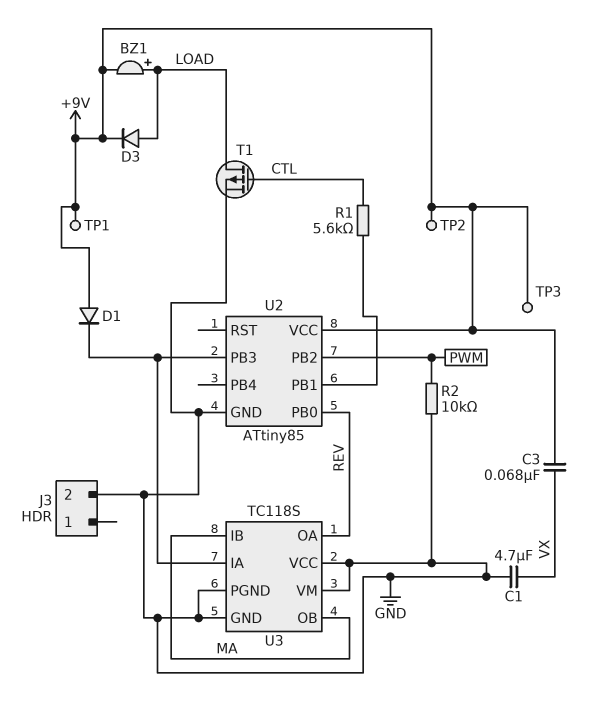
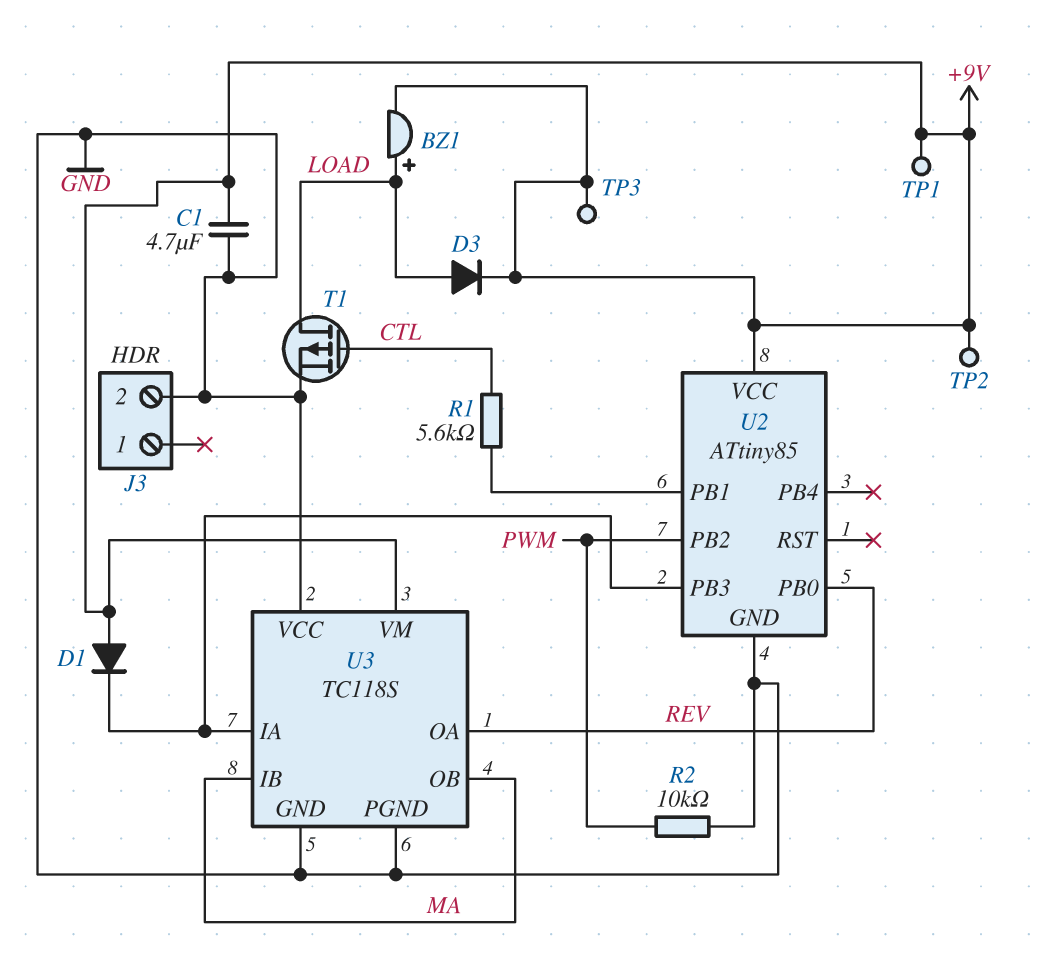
C1: 4.7uF (GND, VX) -> 4.7uF (+9V, GND)
C3: 68nF (+9V, VX) -> none
U3 pin VM: GND -> +9V

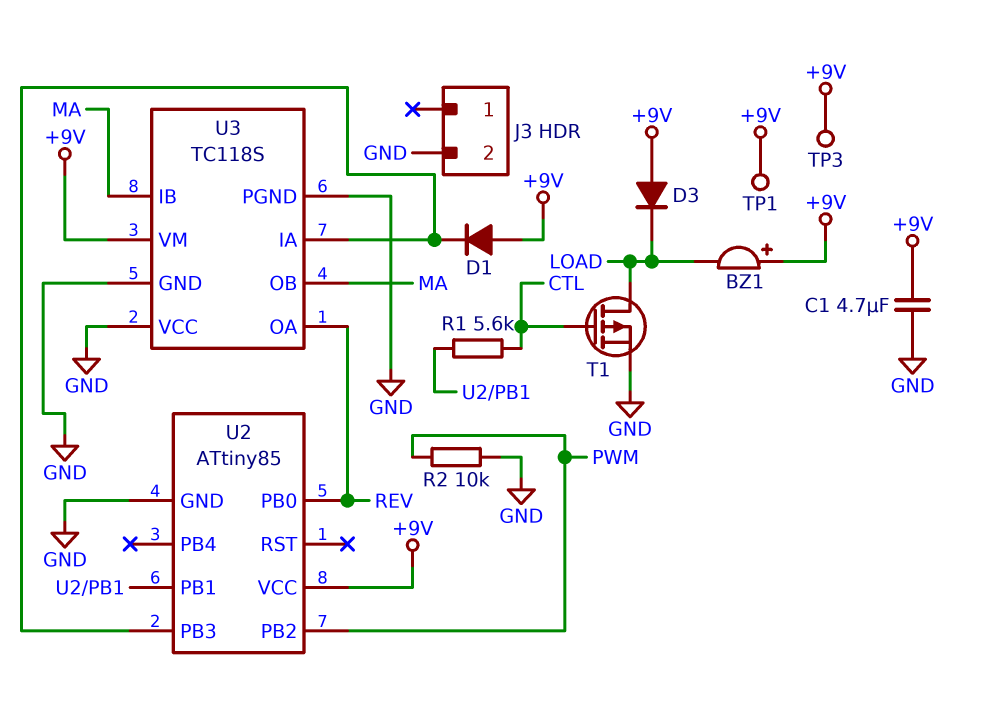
BZ1: buzzer (plus LOAD, minus +9V) -> buzzer (plus +9V, minus LOAD)
D3: diode (A LOAD, K +9V) -> diode (A +9V, K LOAD)
TP2: test point (+9V) -> none

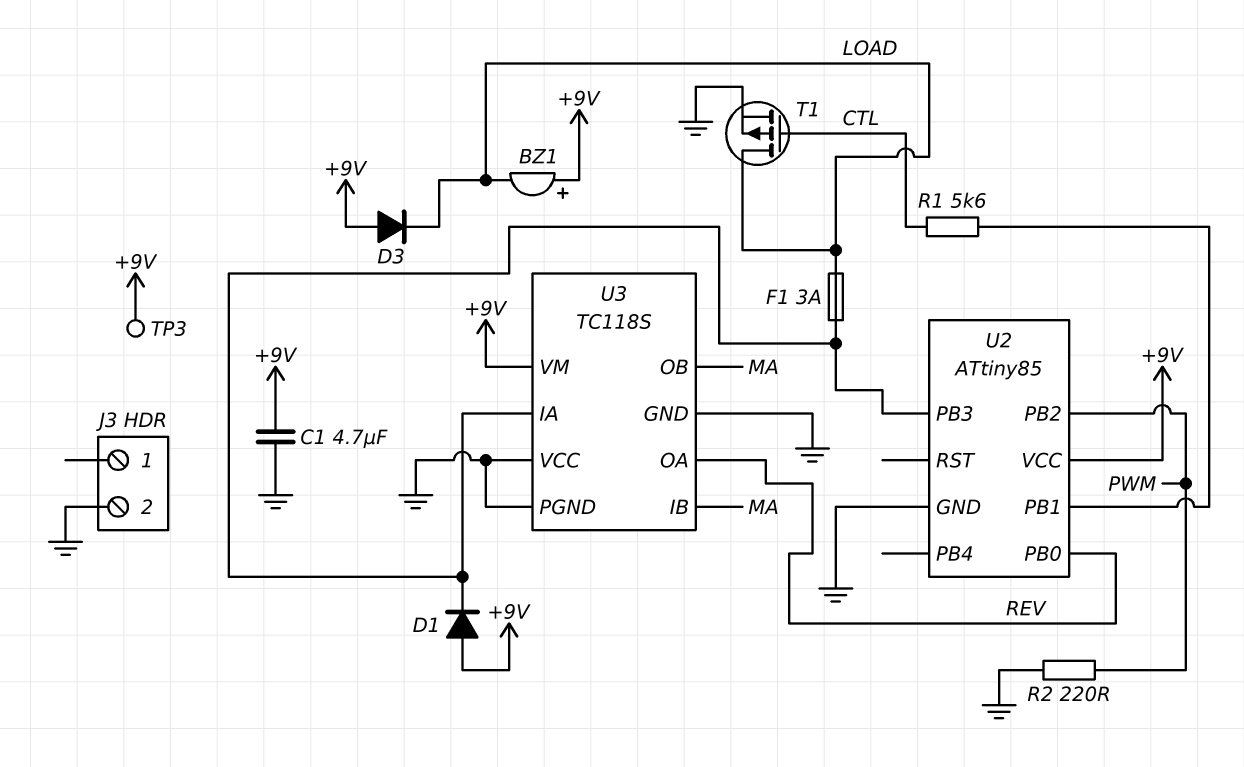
F1: none -> 3A (LOAD, U2/PB3)
R2: 10k (GND, PWM) -> 220 (GND, PWM)
TP1: test point (+9V) -> none

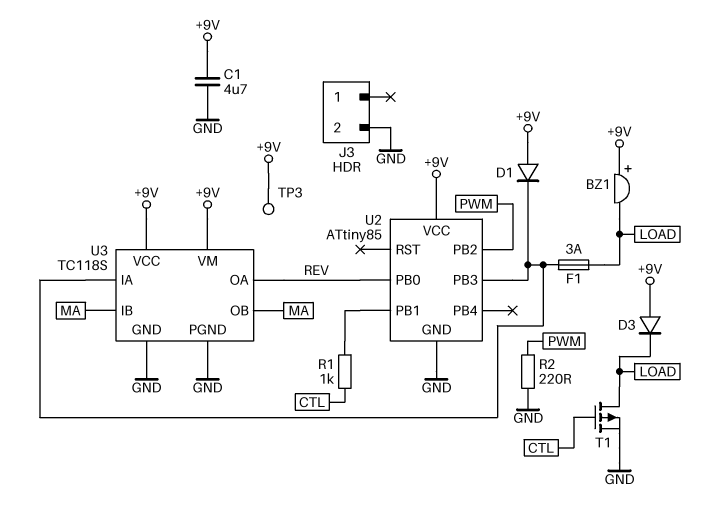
R1: 5.6k (CTL, U2/PB1) -> 1k (CTL, U2/PB1)
U3 pin VCC: GND -> +9V

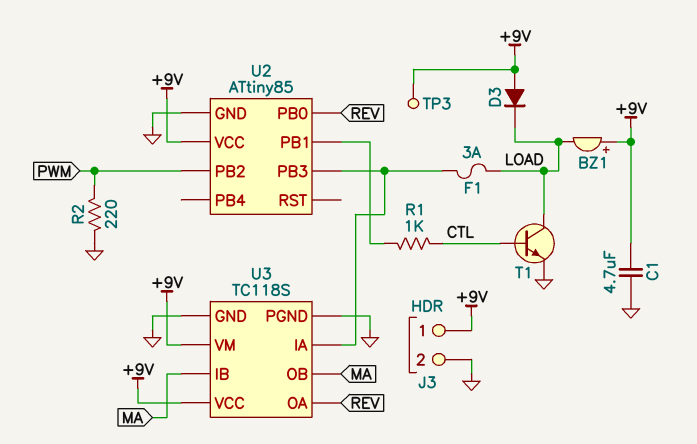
D1: diode (A +9V, K U2/PB3) -> none
J3 pin 1: none -> +9V
T1: PMOS (G CTL, D LOAD, S GND) -> NPN (B CTL, C LOAD, E GND)

